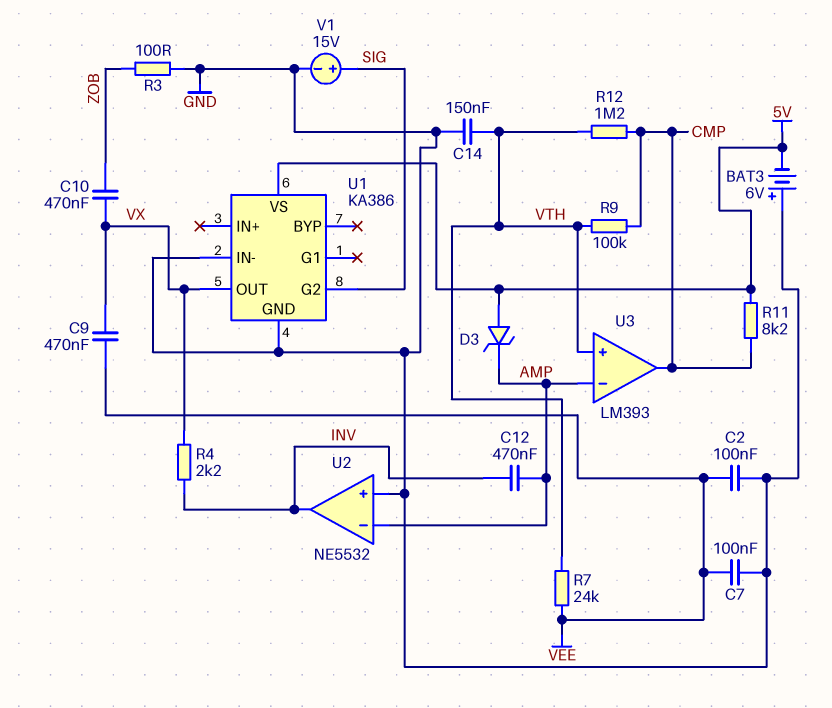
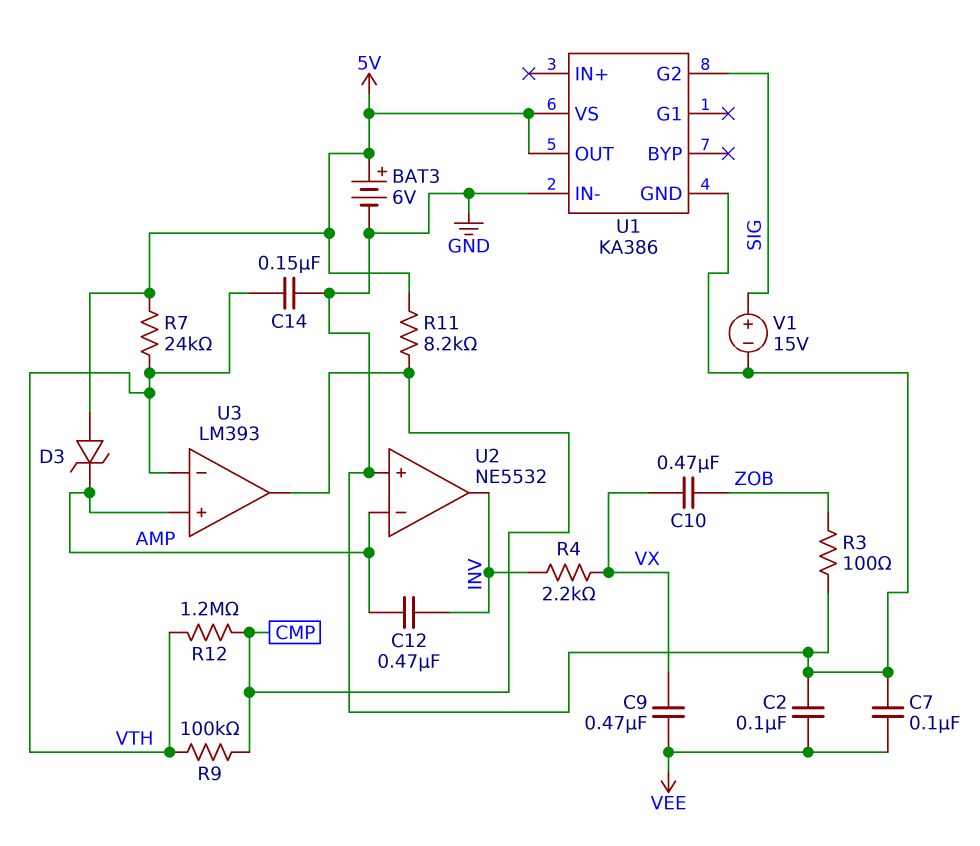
BAT3: 6V (plus GND, minus 5V) -> 6V (plus 5V, minus GND)
R7: 24k (VEE, VTH) -> 24k (5V, VTH)
U1 pin OUT: VX -> 5V
U3 pin in+: VTH -> AMP
U3 pin in-: AMP -> VTH

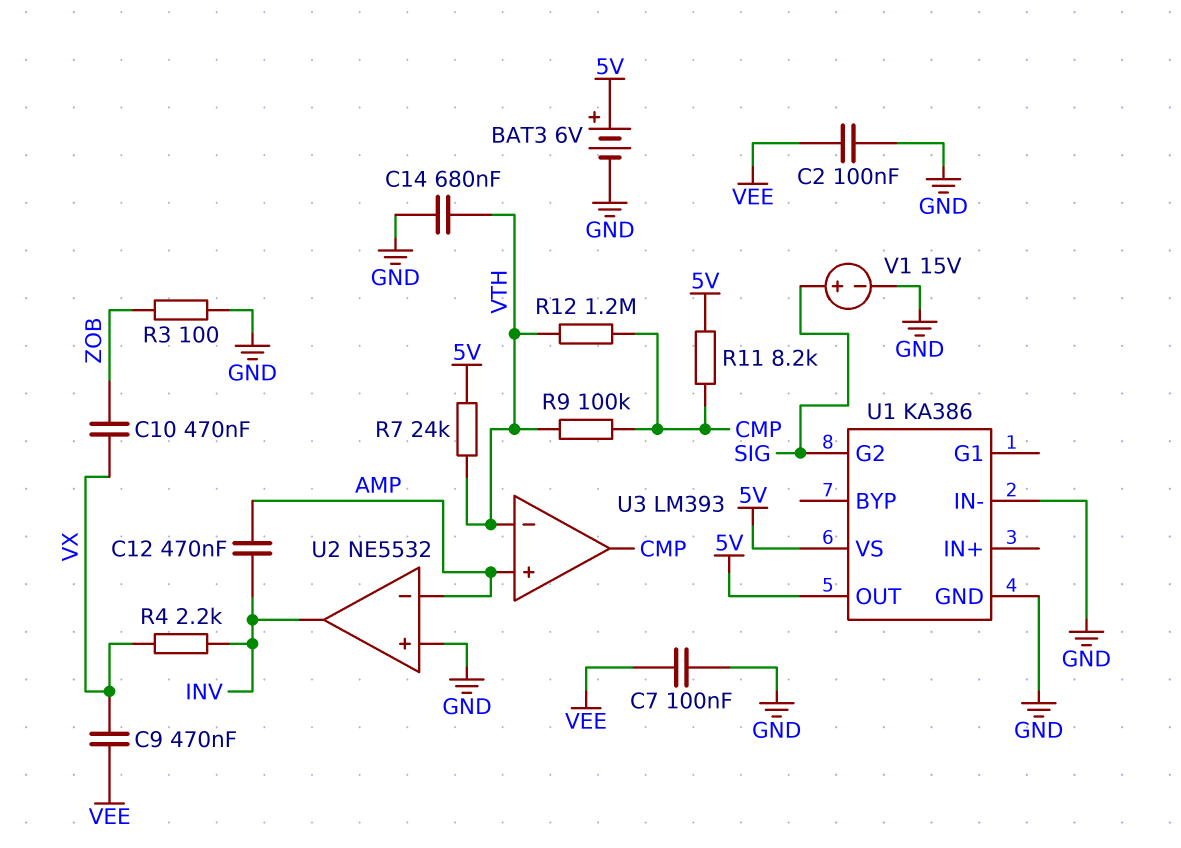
C14: 150nF (GND, VTH) -> 680nF (GND, VTH)
D3: zener (A 5V, K AMP) -> none

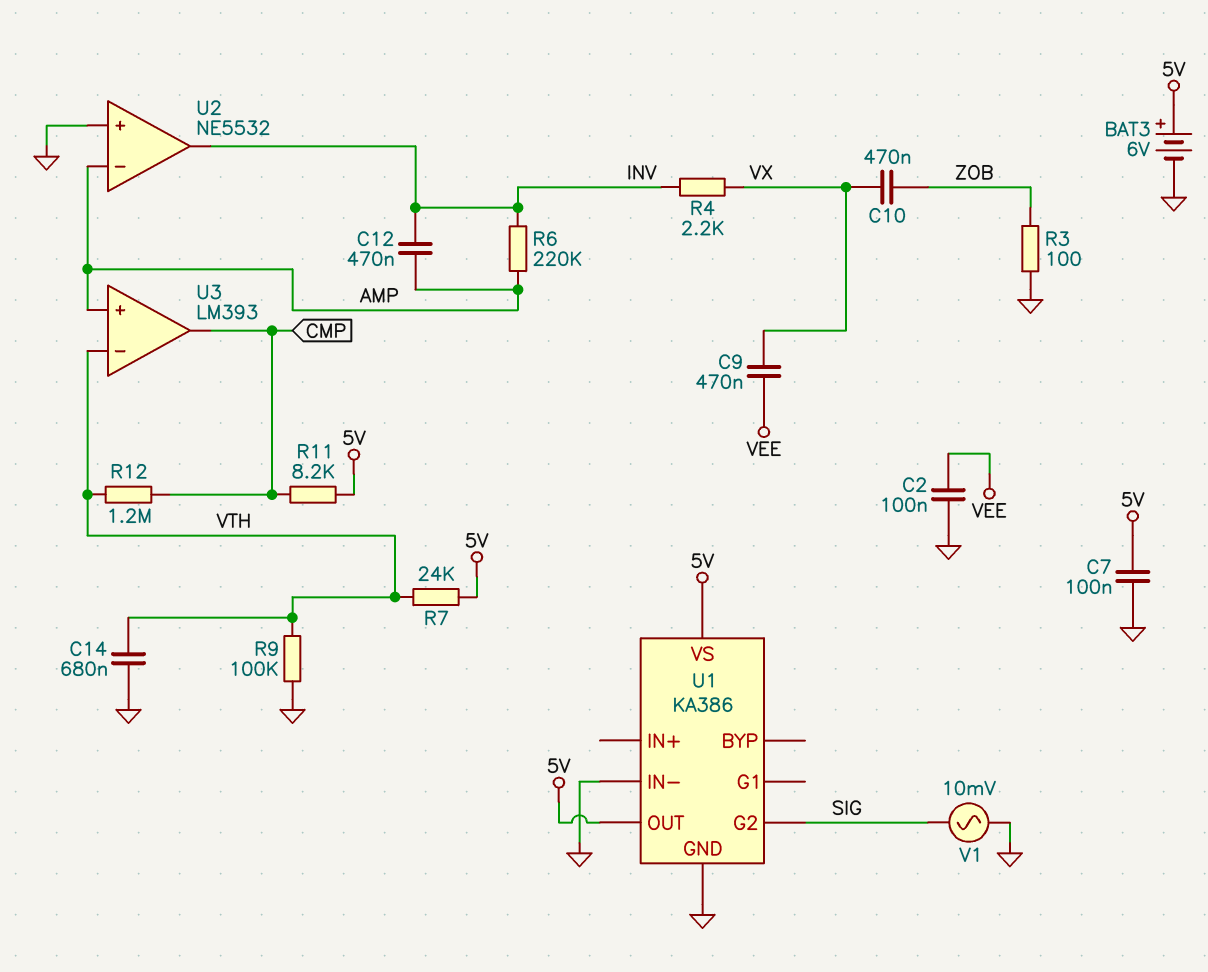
C7: 100nF (GND, VEE) -> 100nF (5V, GND)
R6: none -> 220k (AMP, INV)
R9: 100k (CMP, VTH) -> 100k (GND, VTH)
V1: 15V (plus SIG, minus GND) -> AC 10mV (GND, SIG)

